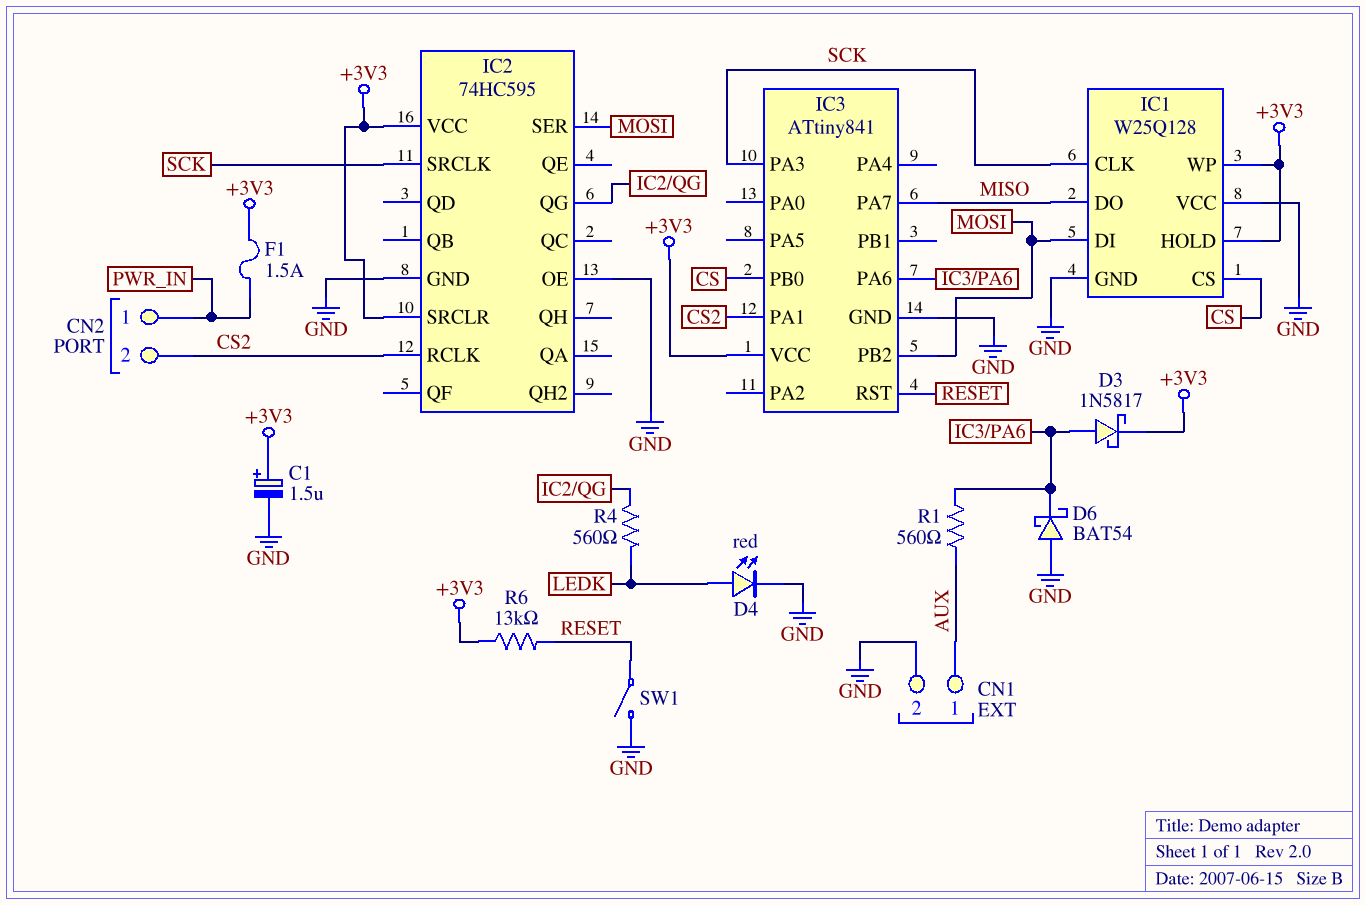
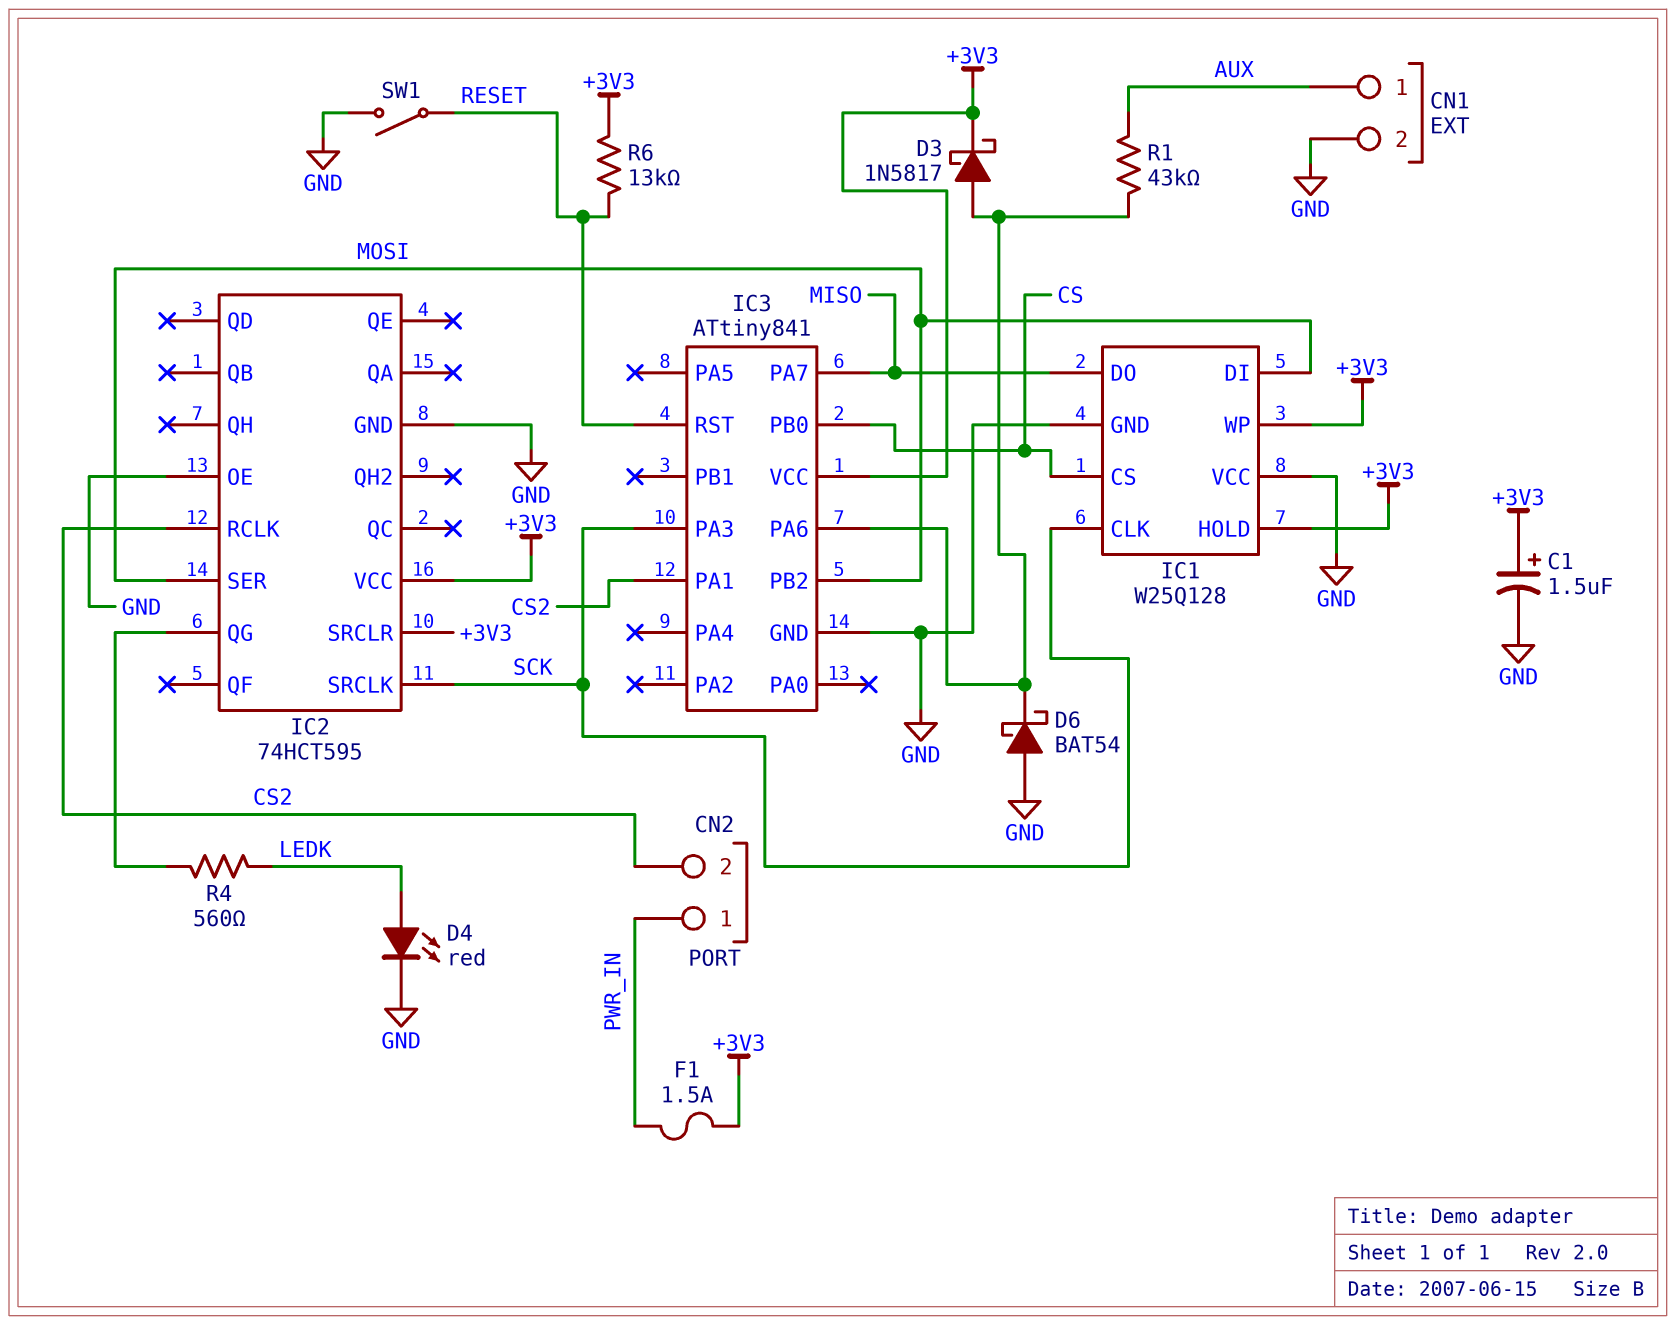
IC2: 74HC595 -> 74HCT595
R1: 560 (AUX, IC3/PA6) -> 43k (AUX, IC3/PA6)

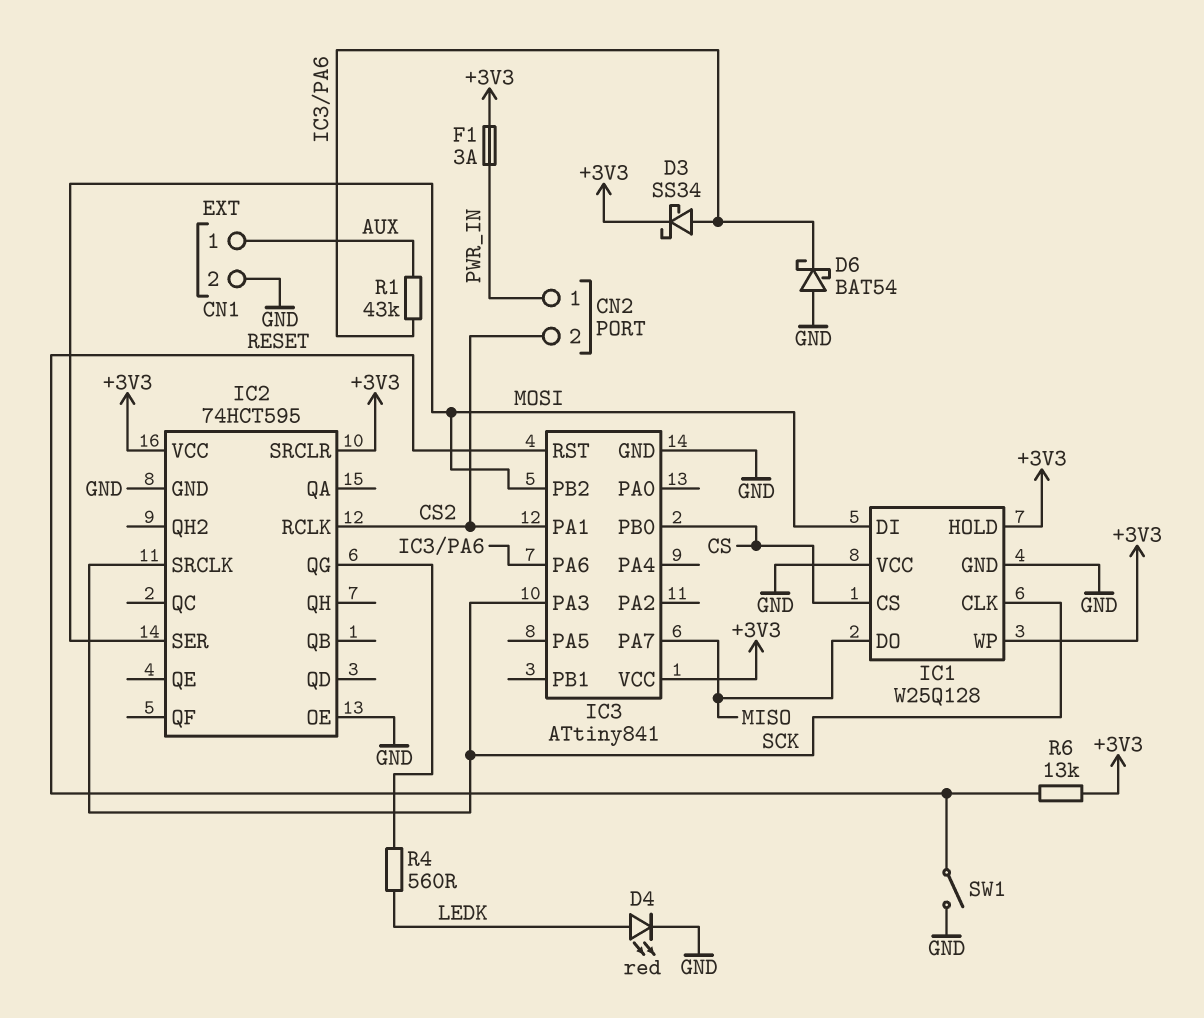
C1: 1.5uF (plus +3V3, minus GND) -> none
D3: schottky 1N5817 (A IC3/PA6, K +3V3) -> schottky SS34 (A IC3/PA6, K +3V3)
F1: 1.5A (+3V3, PWR_IN) -> 3A (+3V3, PWR_IN)

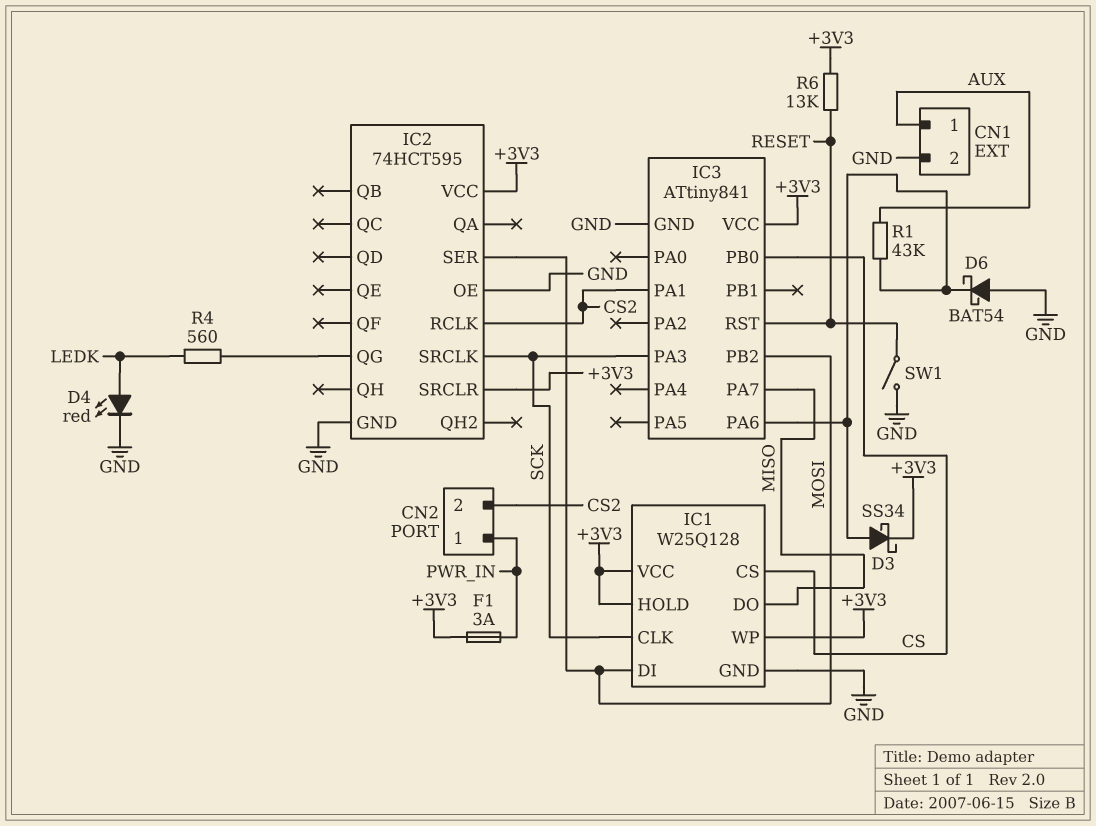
IC1 pin VCC: GND -> +3V3

